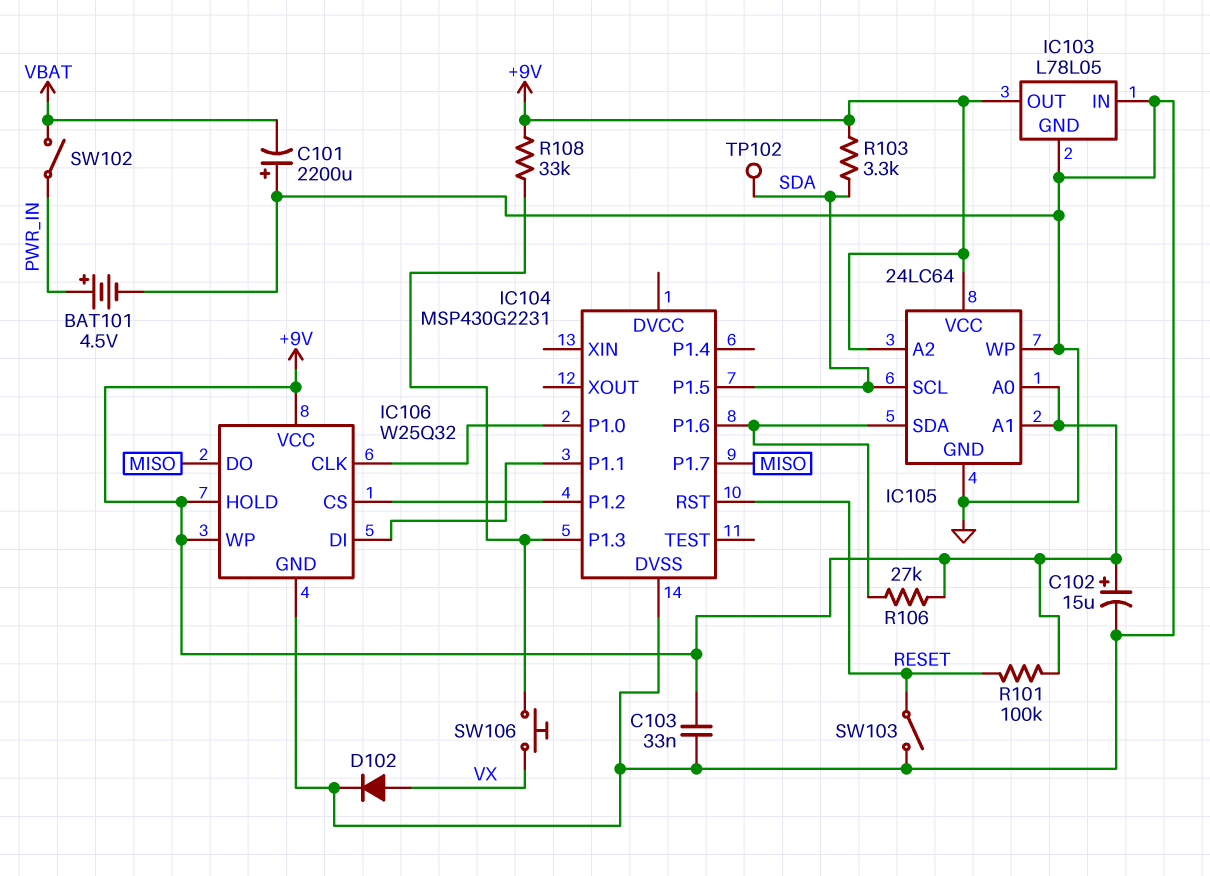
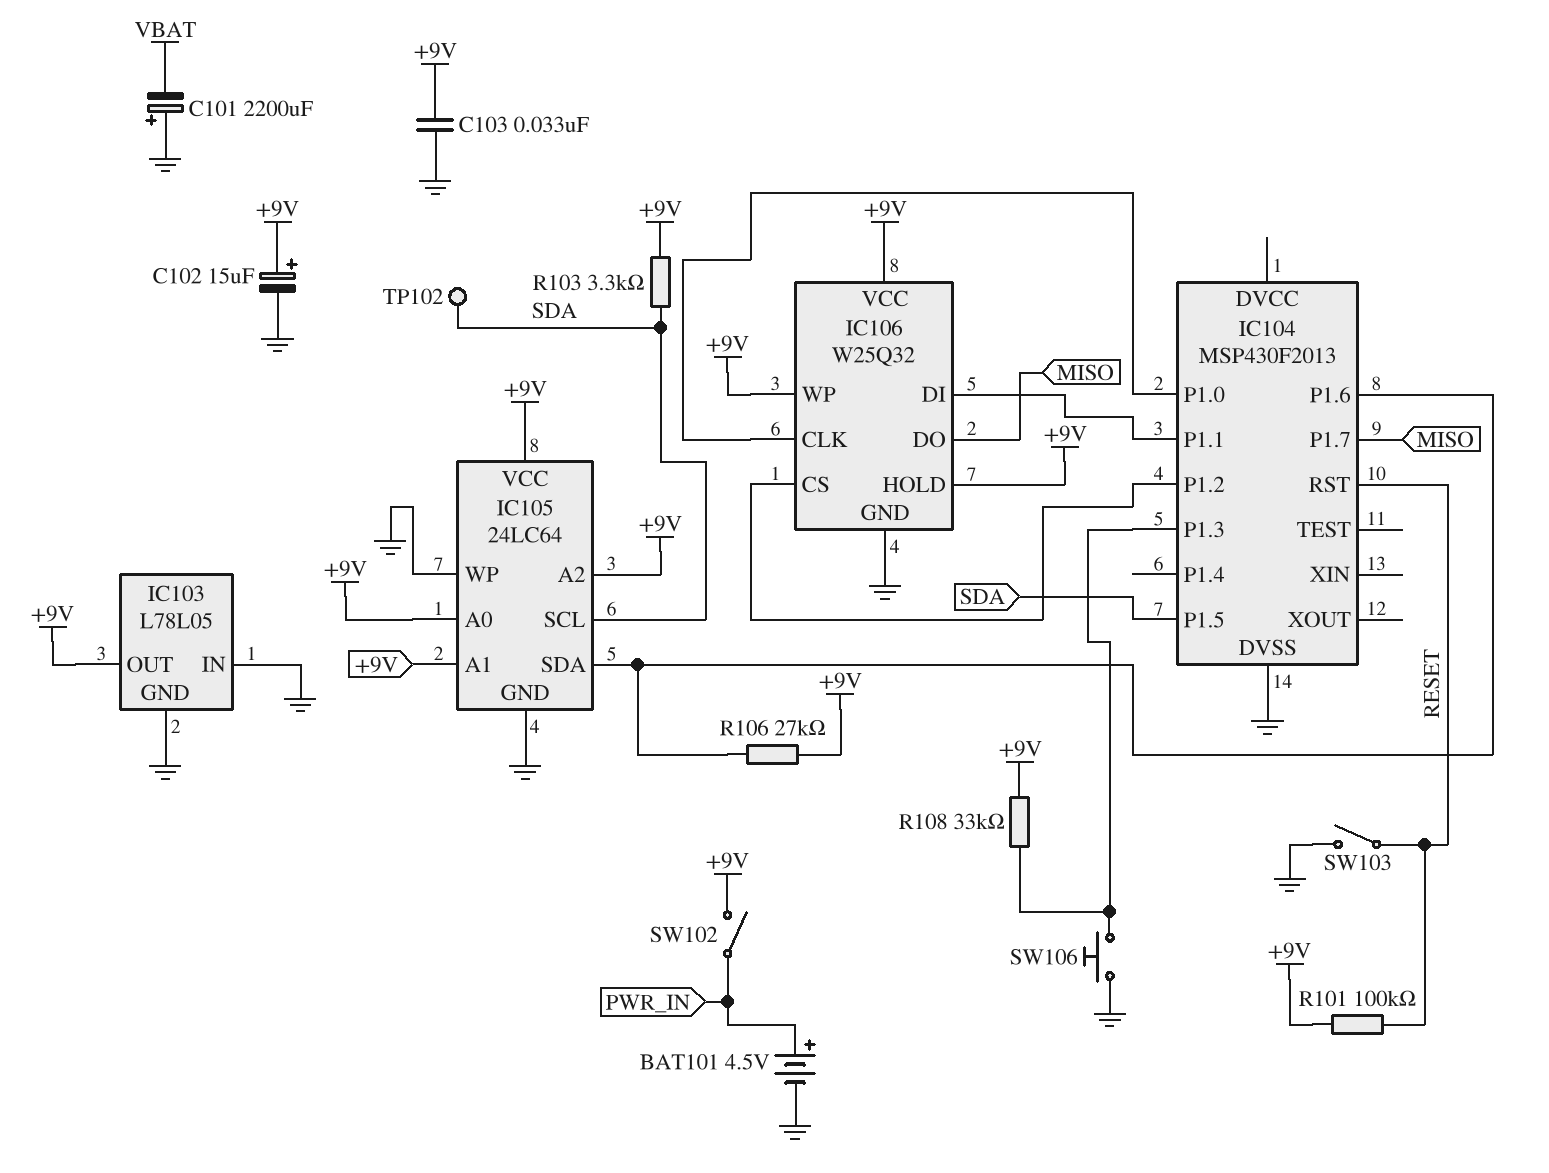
D102: diode (A VX, K GND) -> none
IC104: MSP430G2231 -> MSP430F2013
SW102: switch (PWR_IN, VBAT) -> switch (+9V, PWR_IN)
SW106: button (IC104/P1.3, VX) -> button (GND, IC104/P1.3)

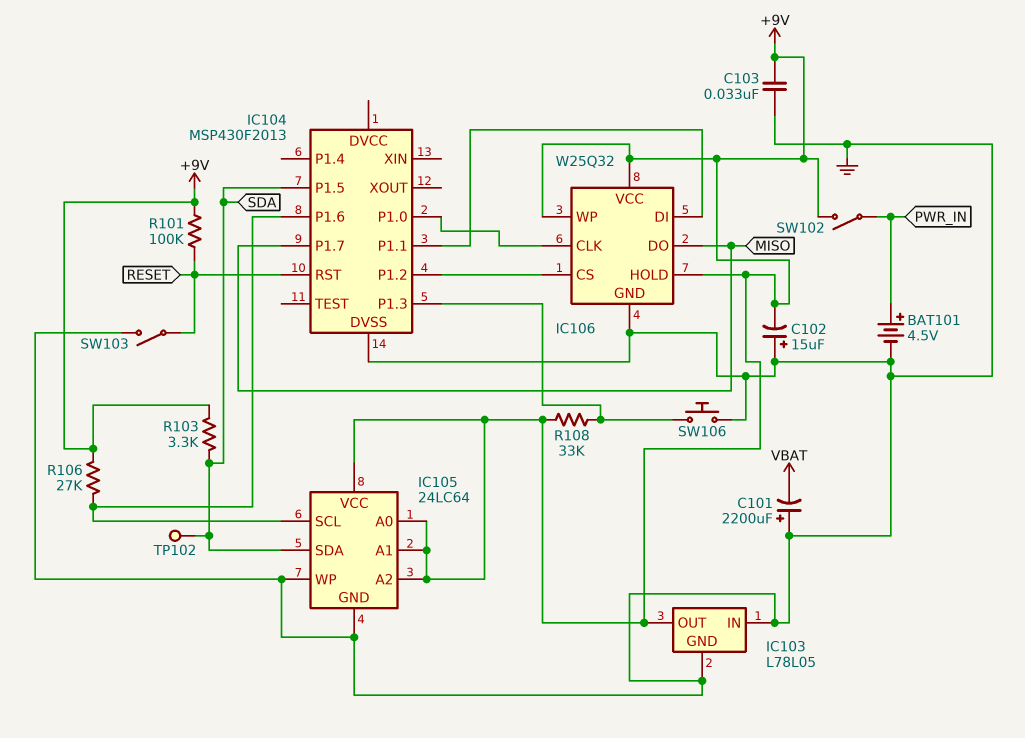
C102: 15uF (plus +9V, minus GND) -> 15uF (plus GND, minus +9V)
IC105 pin SCL: SDA -> IC104/P1.6
IC105 pin SDA: IC104/P1.6 -> SDA

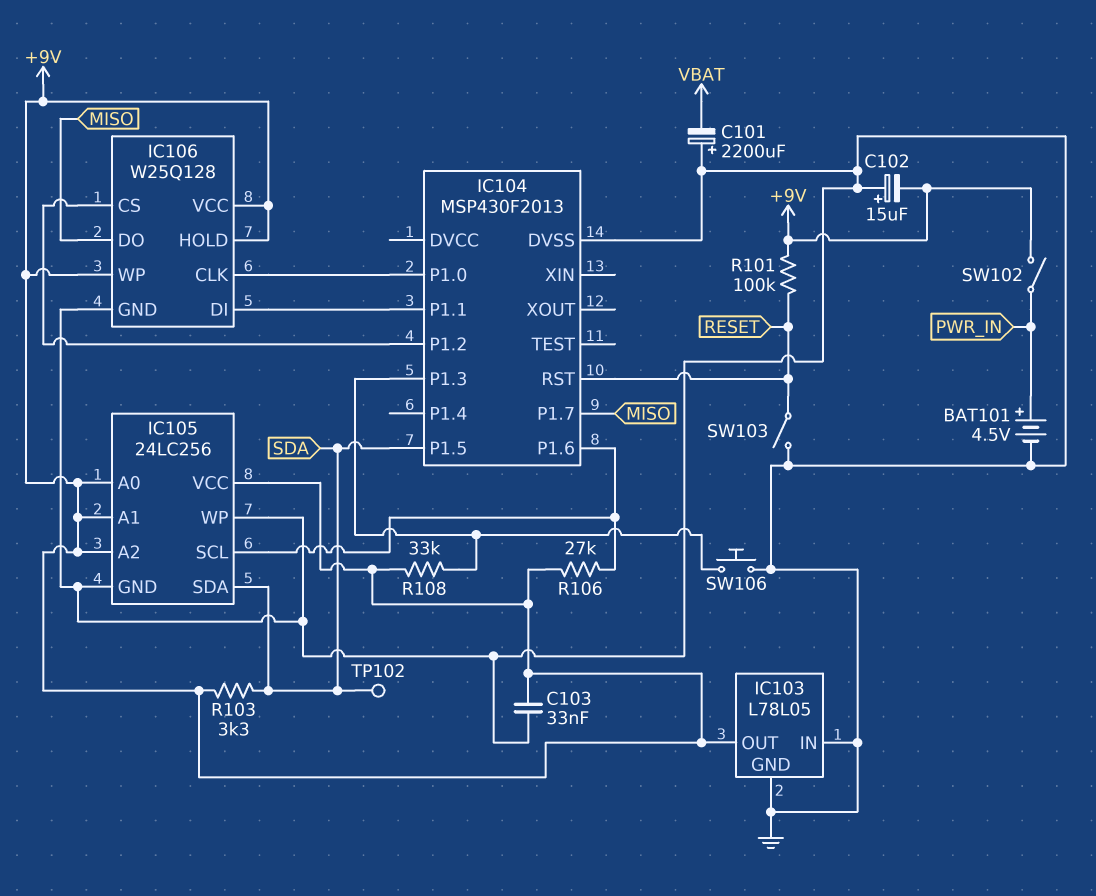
IC105: 24LC64 -> 24LC256
IC106: W25Q32 -> W25Q128

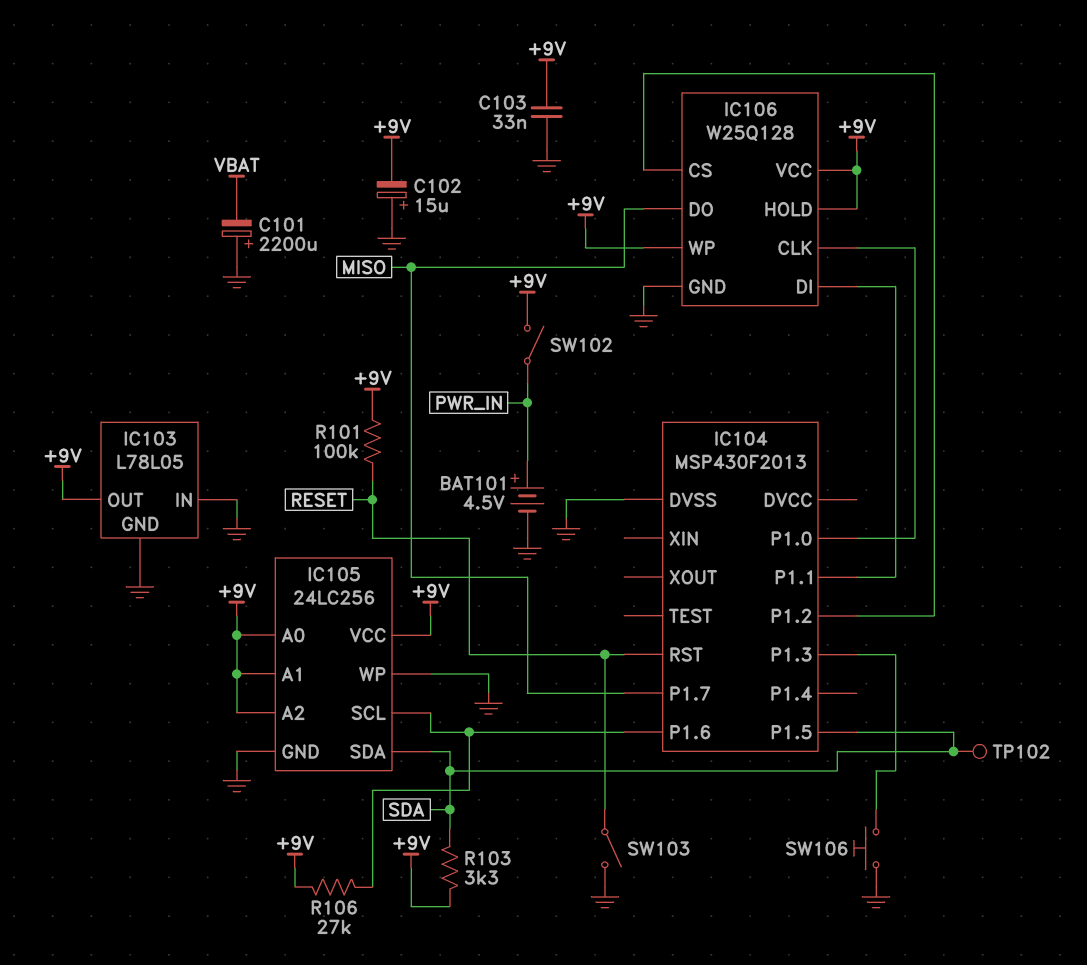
R108: 33k (+9V, IC104/P1.3) -> none

